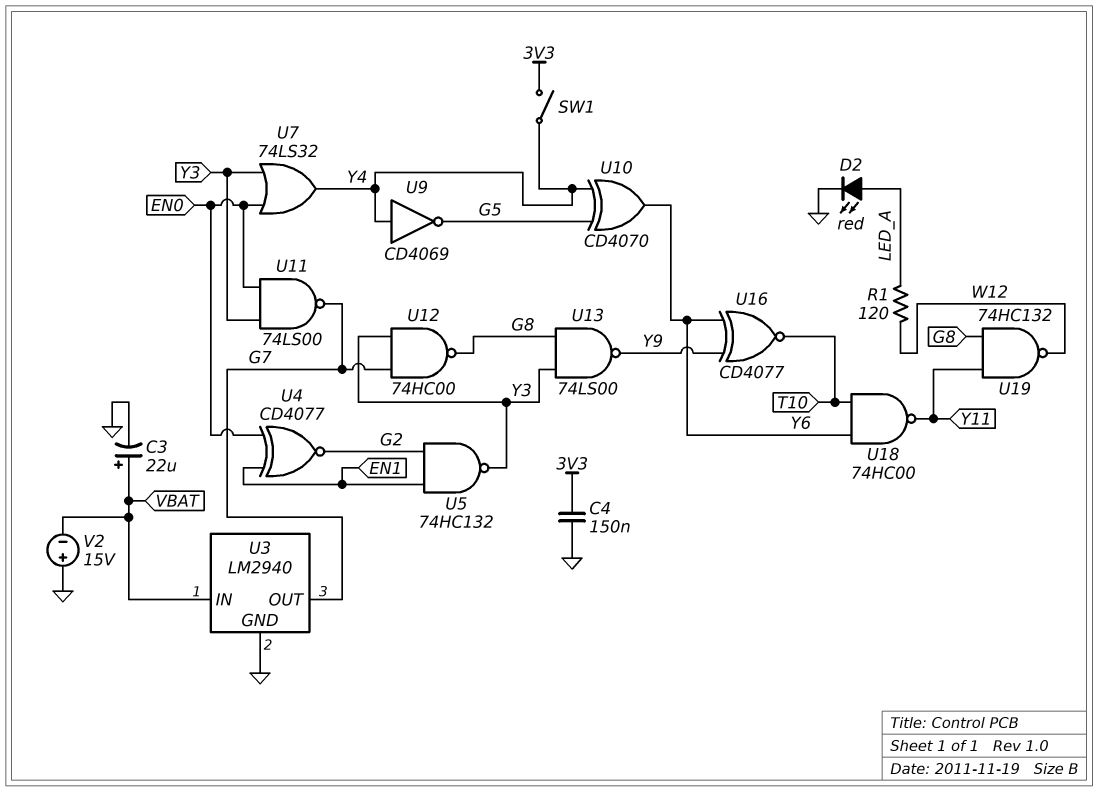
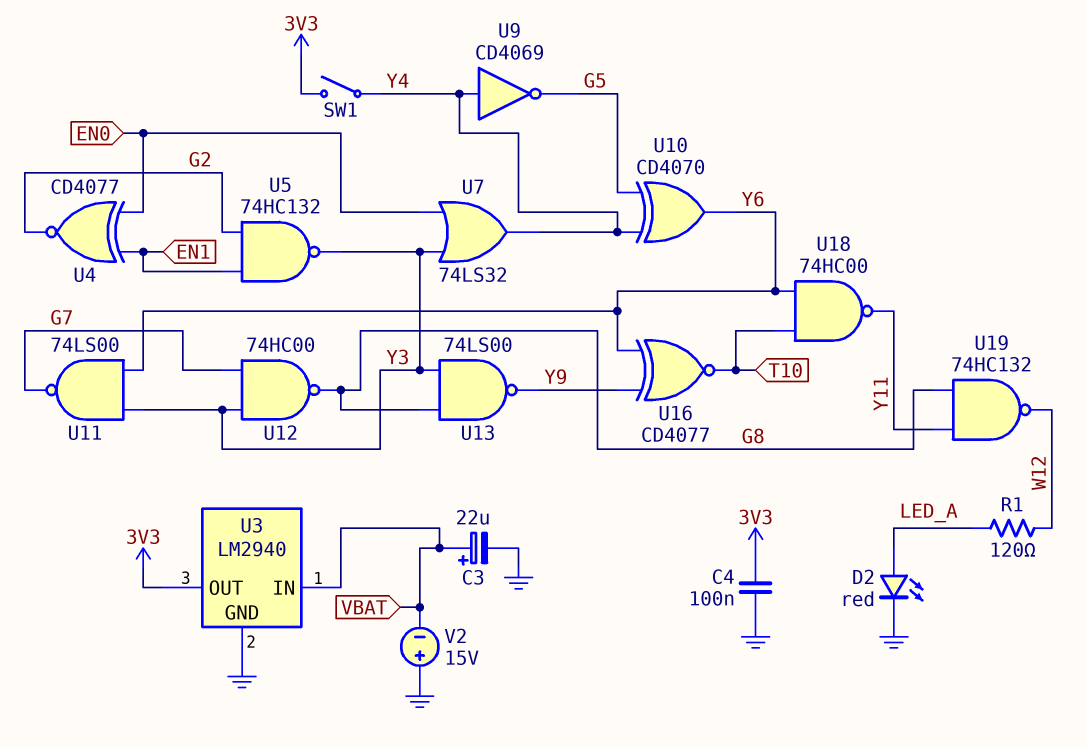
C4: 150nF (3V3, GND) -> 100nF (3V3, GND)
U3 pin OUT: G7 -> 3V3
U11: NAND 74LS00 (in EN0, in Y3, out G7) -> NAND 74LS00 (in Y3, in Y6, out G7)

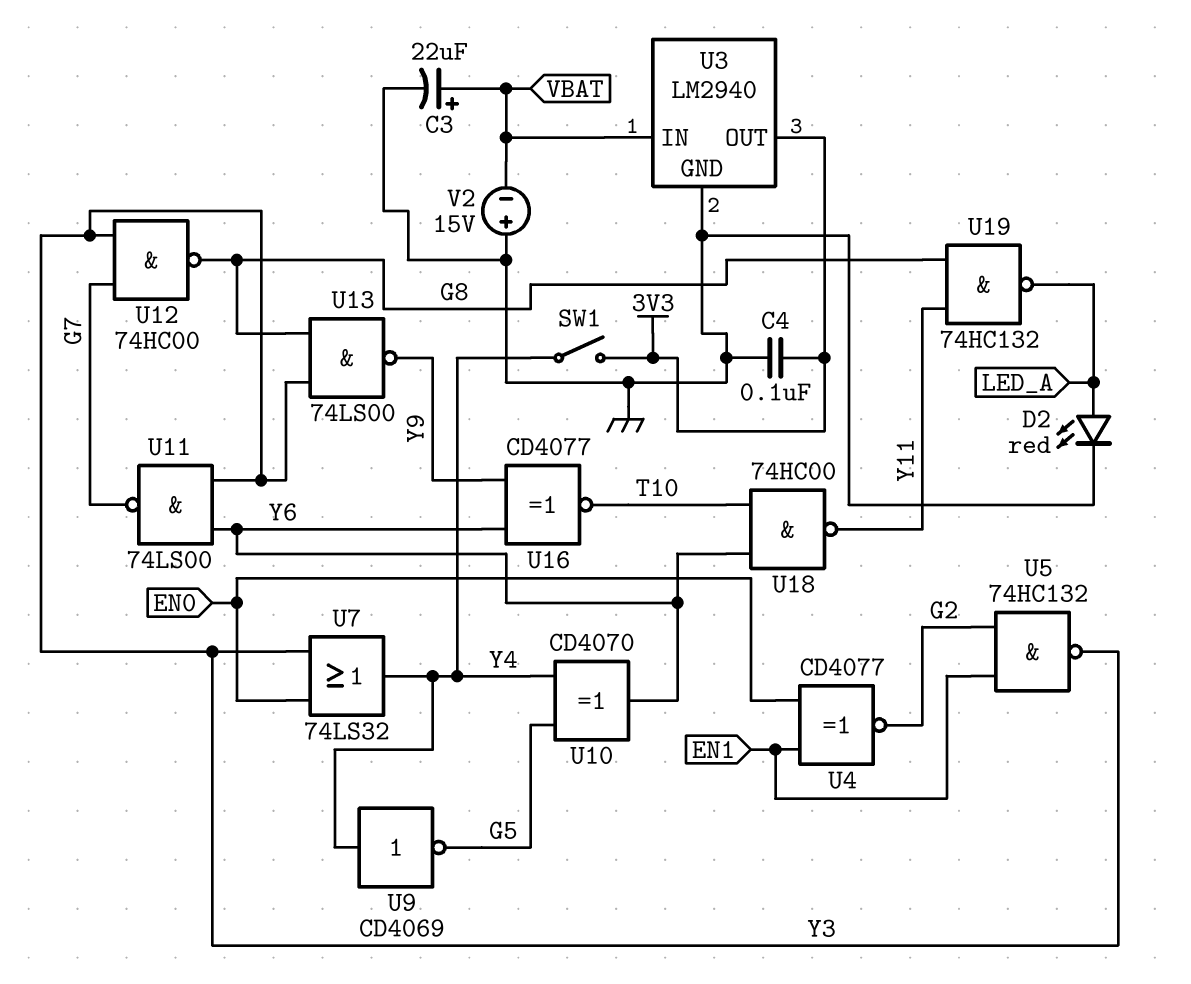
R1: 120 (LED_A, W12) -> none
U19: NAND 74HC132 (in G8, in Y11, out W12) -> NAND 74HC132 (in G8, in Y11, out LED_A)

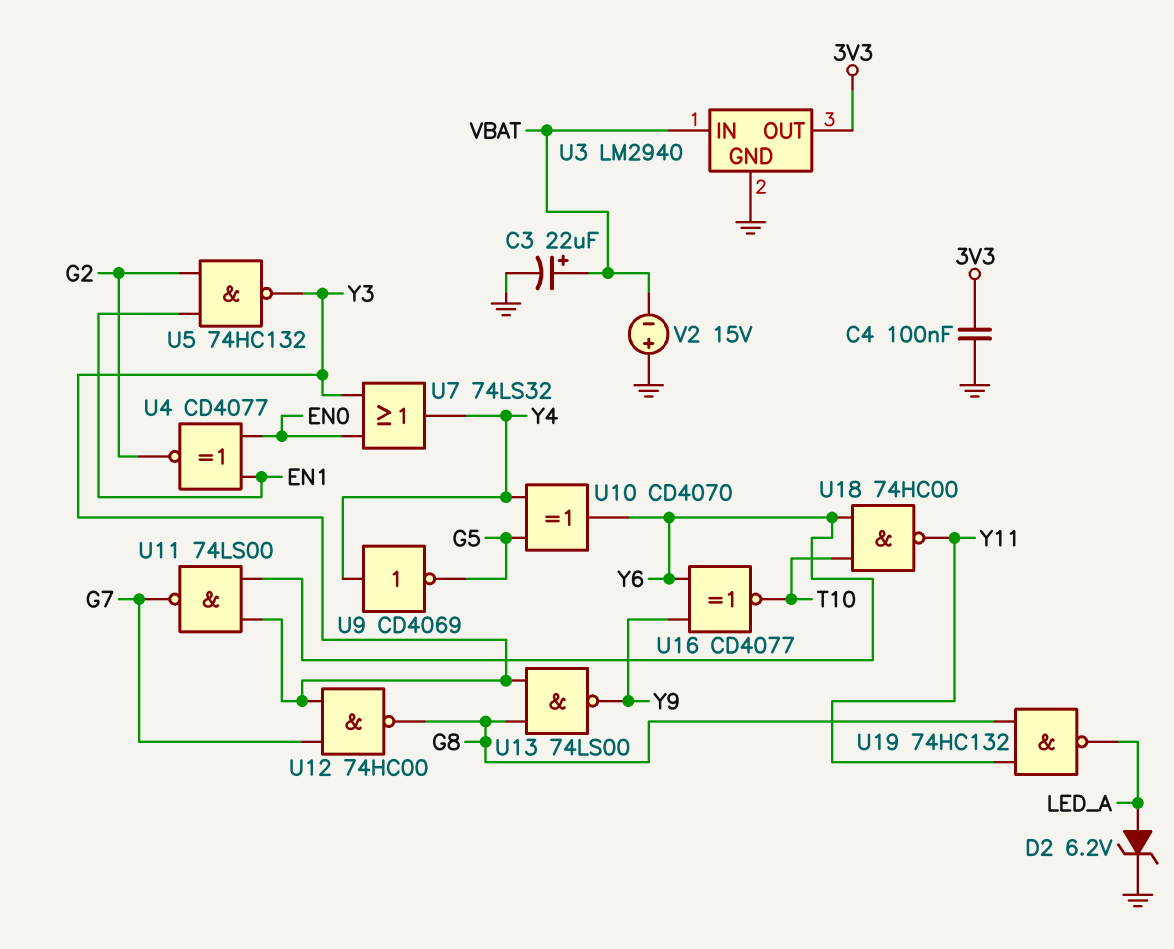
D2: LED red (A LED_A, K GND) -> zener 6.2V (A LED_A, K GND)
SW1: switch (3V3, Y4) -> none

